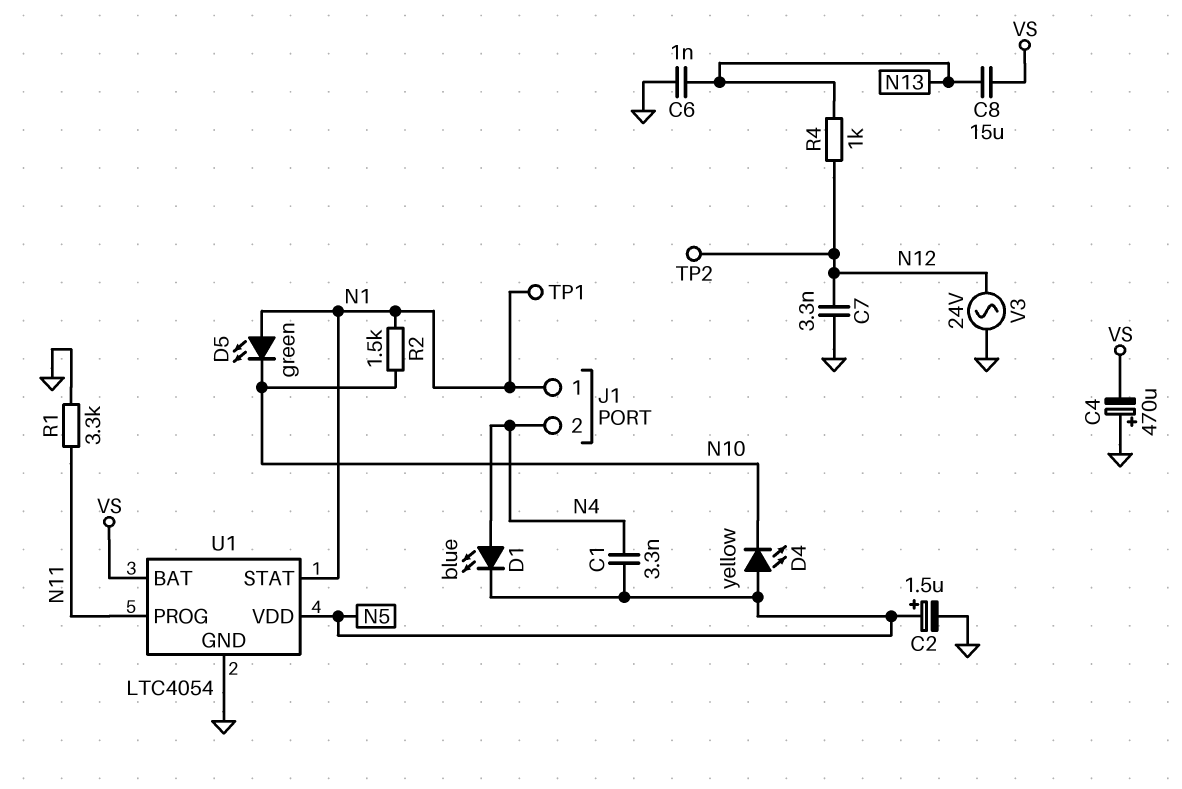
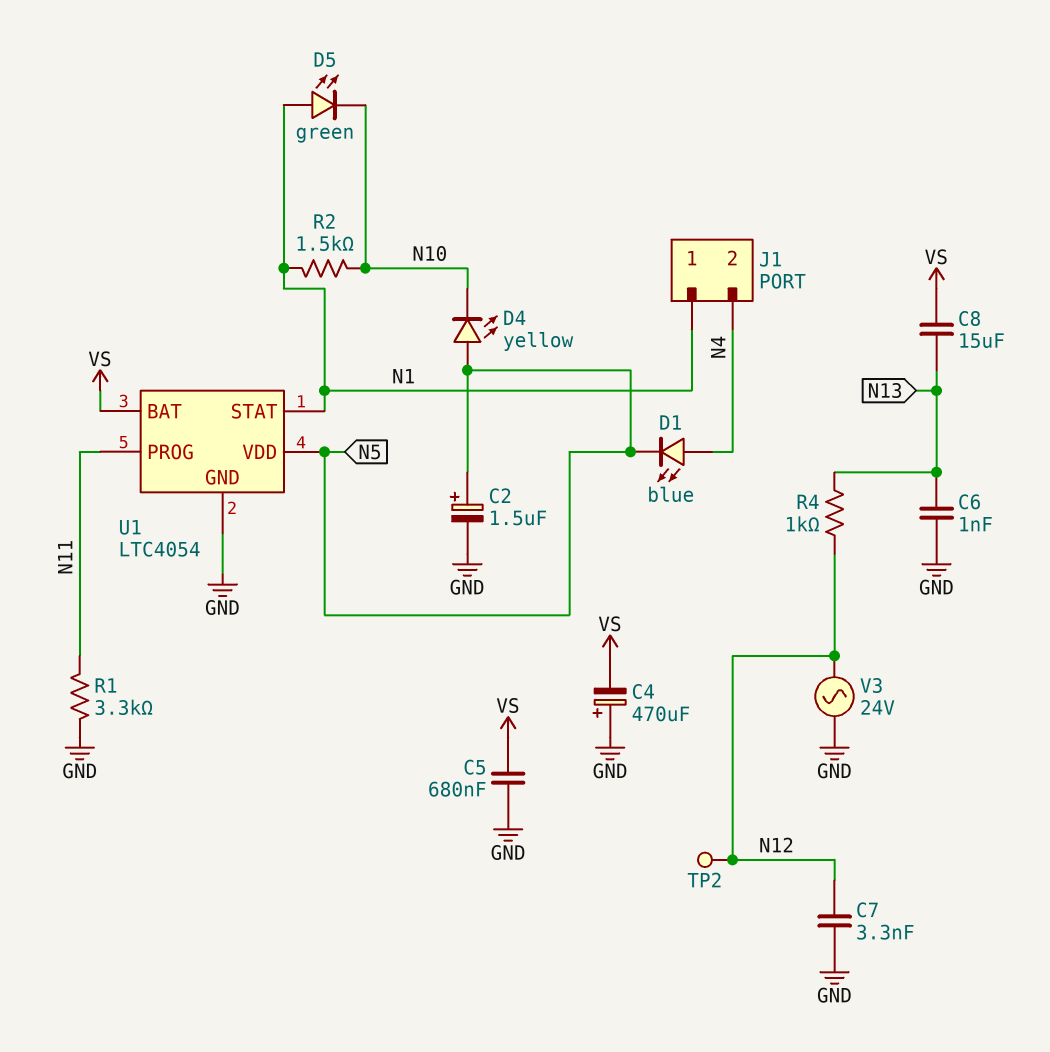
C1: 3.3nF (N4, N5) -> none
C5: none -> 680nF (GND, VS)
TP1: test point (N1) -> none

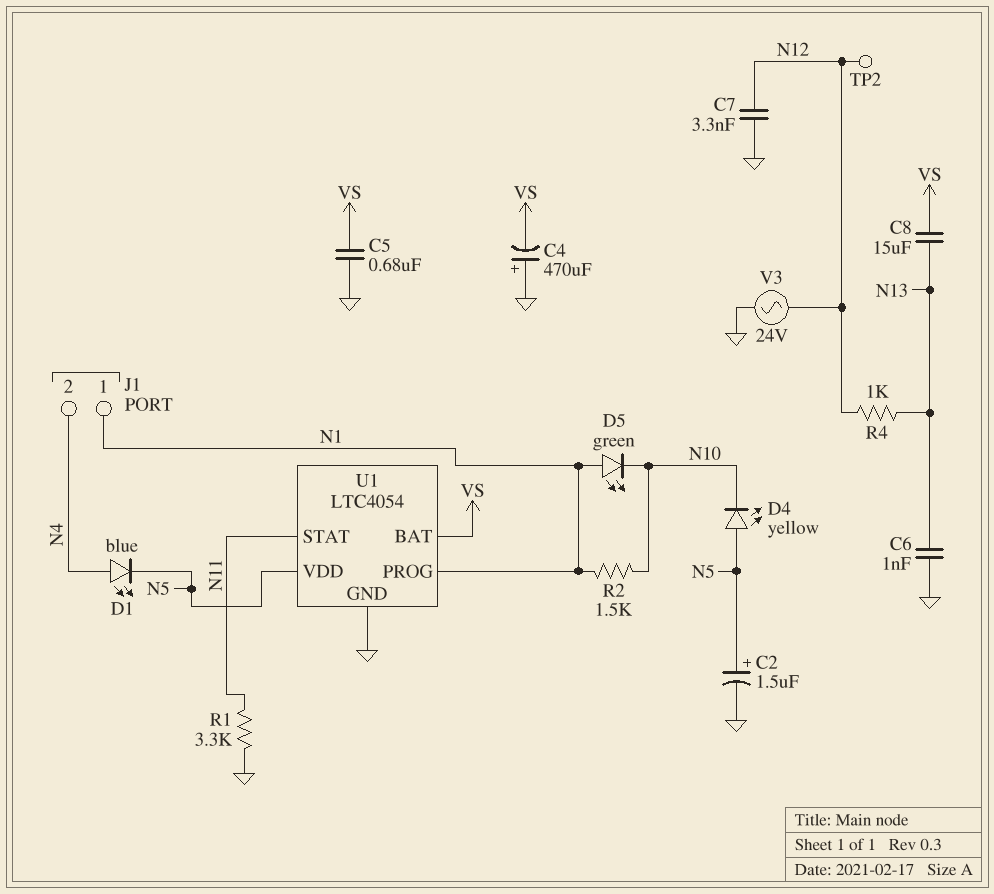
U1 pin PROG: N11 -> N1
U1 pin STAT: N1 -> N11

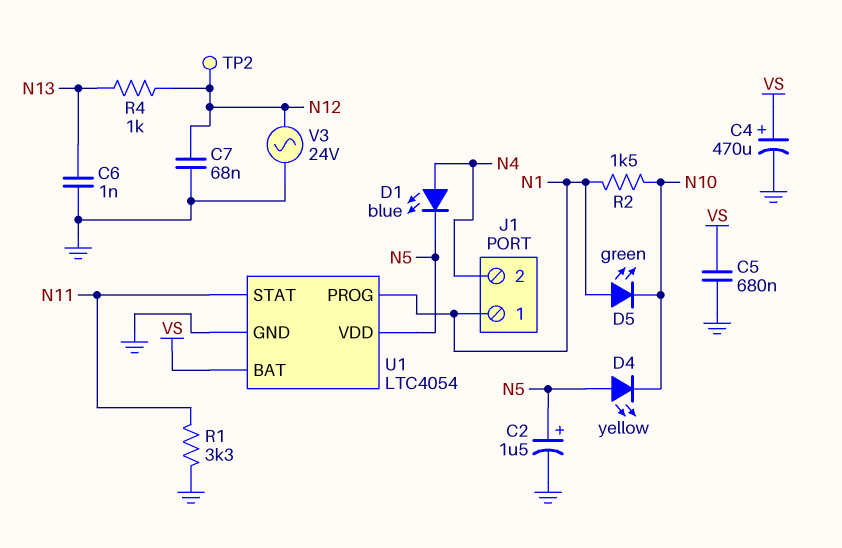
C4: 470uF (plus GND, minus VS) -> 470uF (plus VS, minus GND)
C7: 3.3nF (GND, N12) -> 68nF (GND, N12)
C8: 15uF (N13, VS) -> none

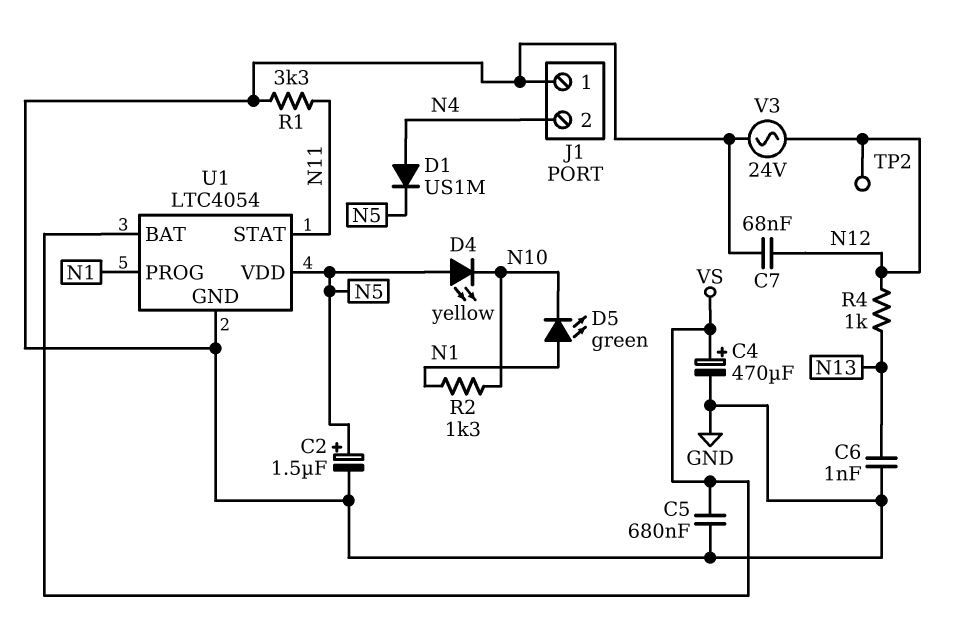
D1: LED blue (A N4, K N5) -> diode US1M (A N4, K N5)
J1 pin 1: N1 -> GND
R2: 1.5k (N1, N10) -> 1.3k (N1, N10)

